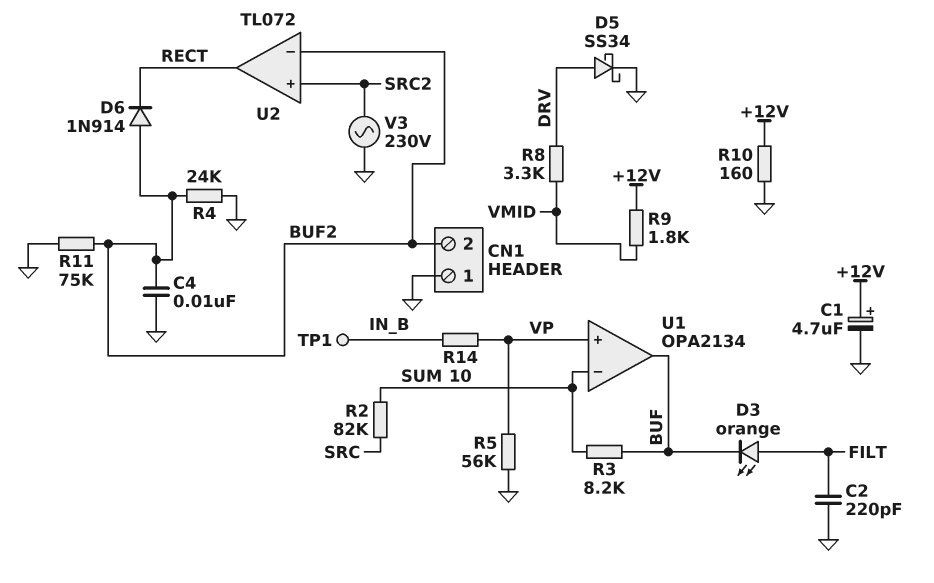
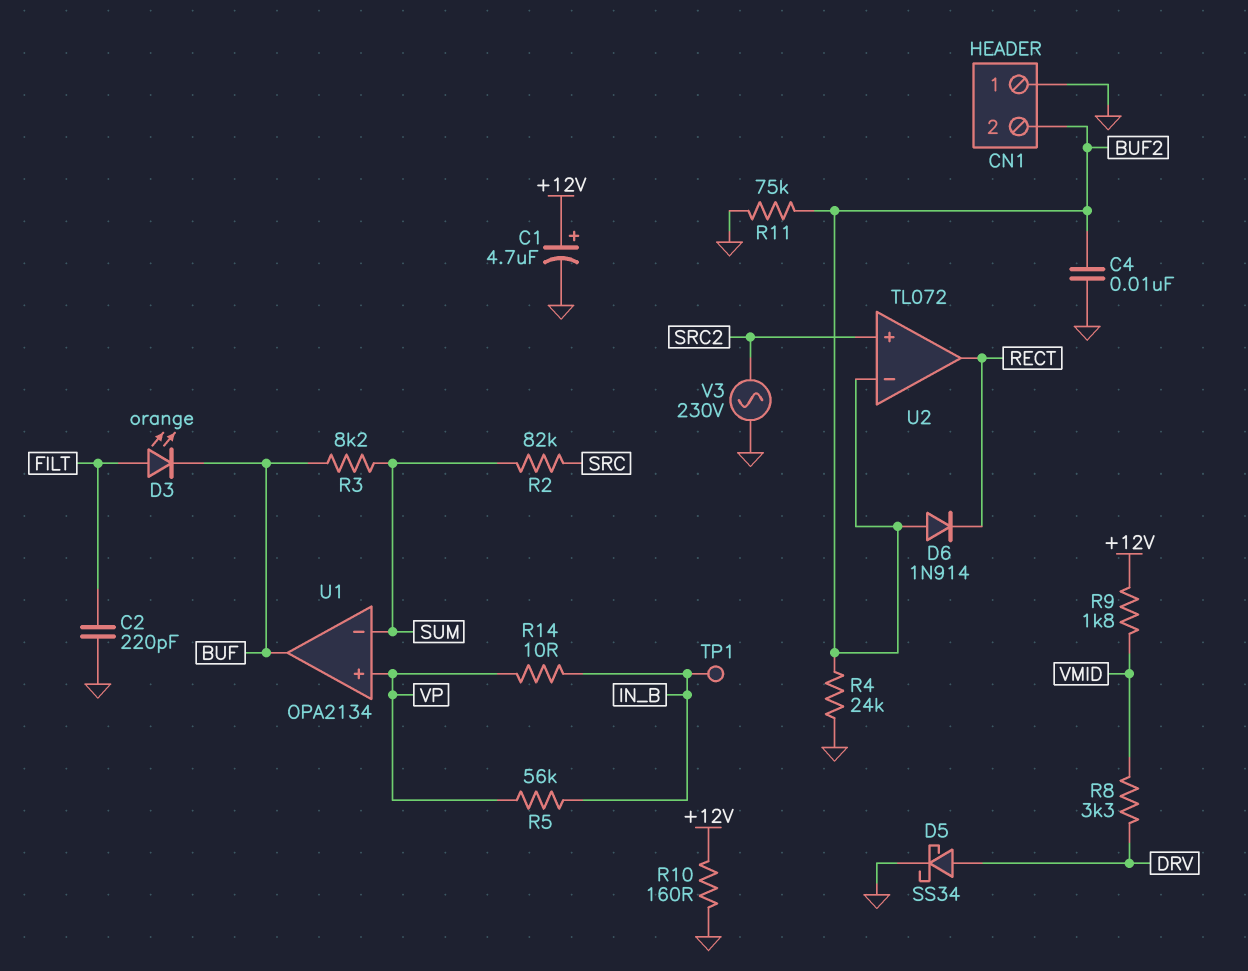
R5: 56k (GND, VP) -> 56k (IN_B, VP)

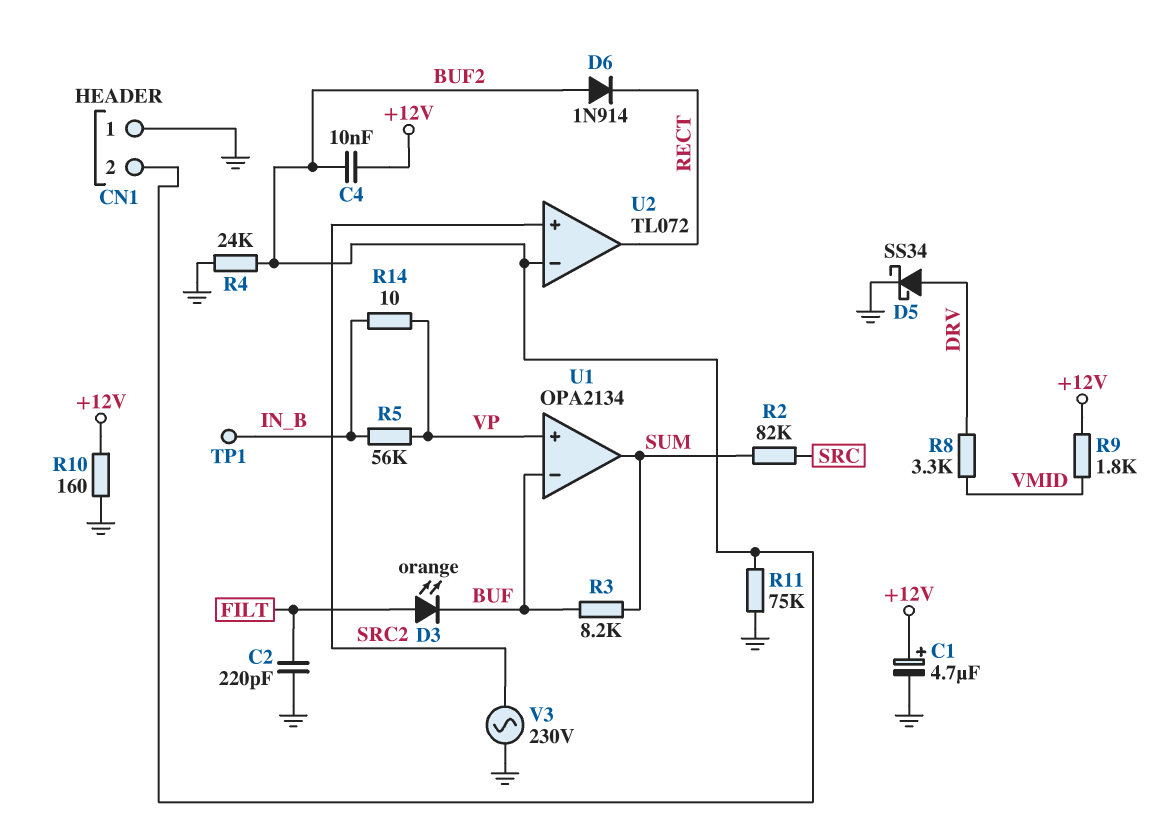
C4: 10nF (BUF2, GND) -> 10nF (+12V, BUF2)
U1 pin in-: SUM -> BUF
U1 pin out: BUF -> SUM

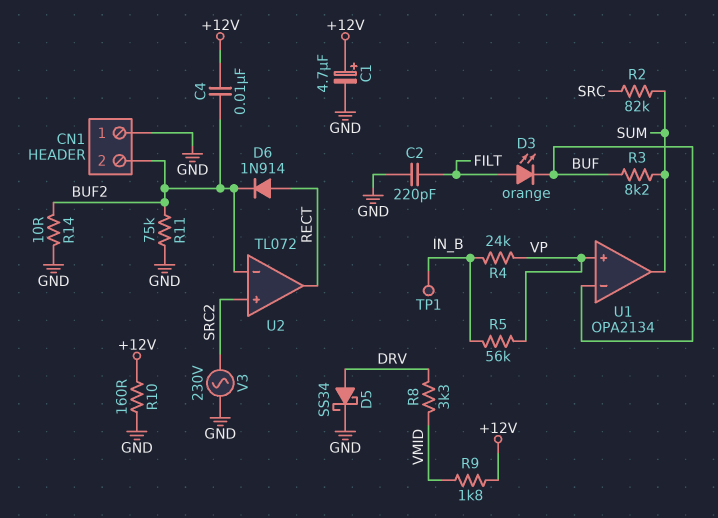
D6: diode 1N914 (A BUF2, K RECT) -> diode 1N914 (A RECT, K BUF2)
R4: 24k (BUF2, GND) -> 24k (IN_B, VP)
R14: 10 (IN_B, VP) -> 10 (BUF2, GND)

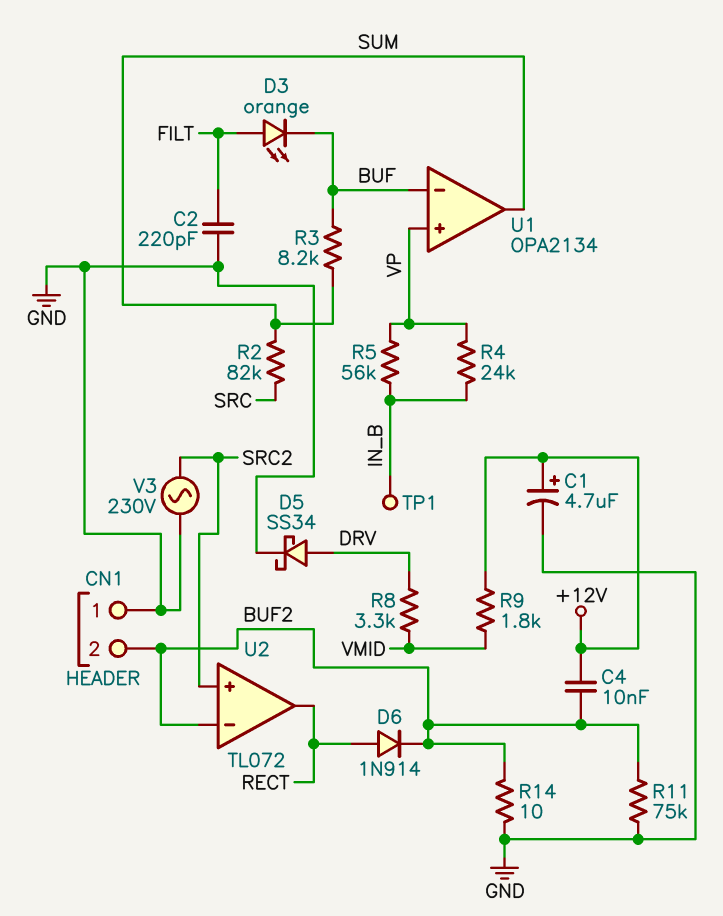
R10: 160 (+12V, GND) -> none

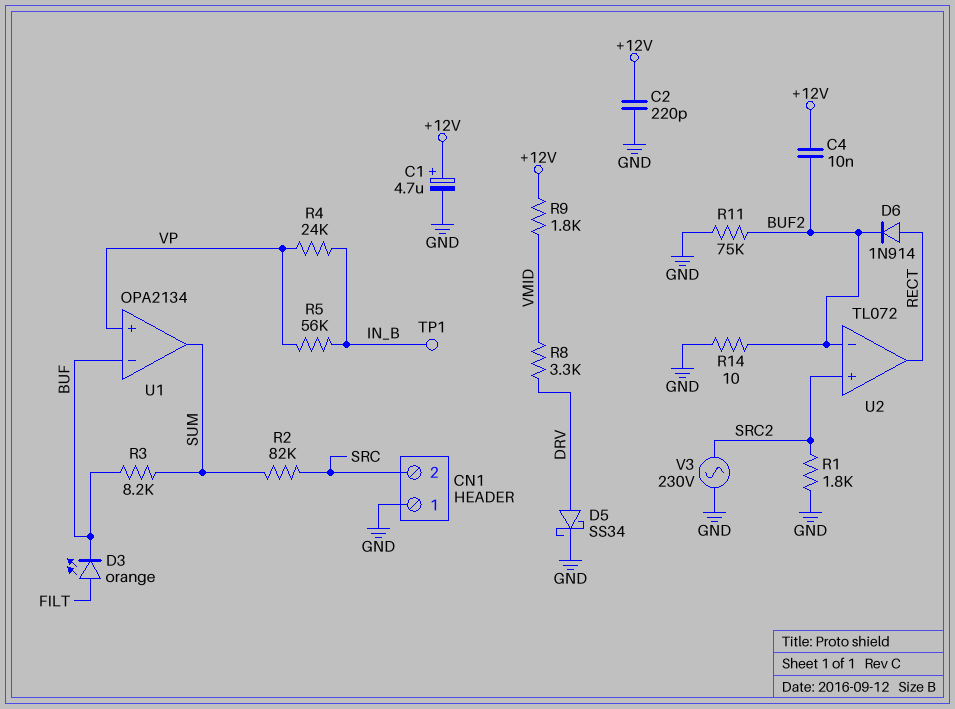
C2: 220pF (FILT, GND) -> 220pF (+12V, GND)
CN1 pin 2: BUF2 -> SRC
R1: none -> 1.8k (GND, SRC2)

